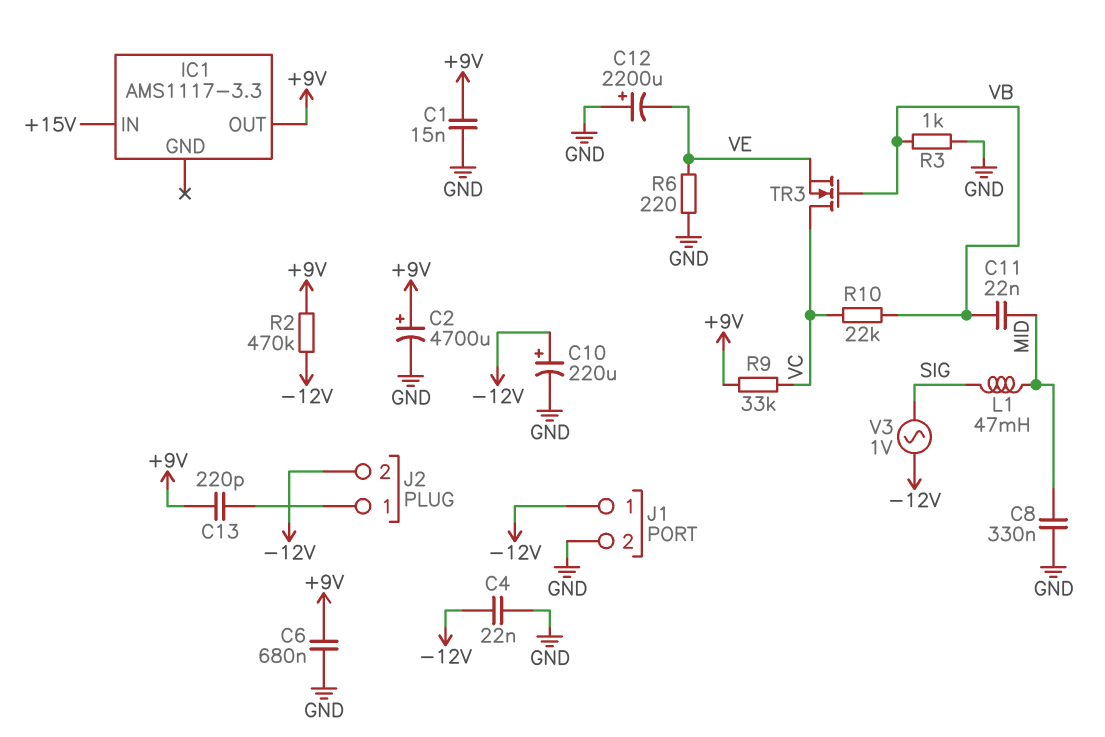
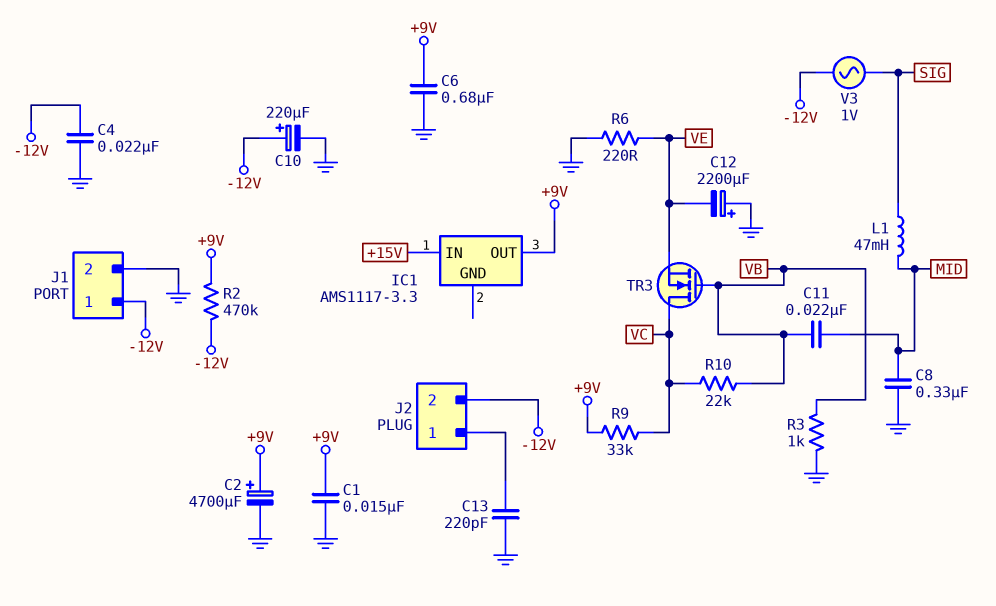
C13: 220pF (+9V, J2/1) -> 220pF (GND, J2/1)

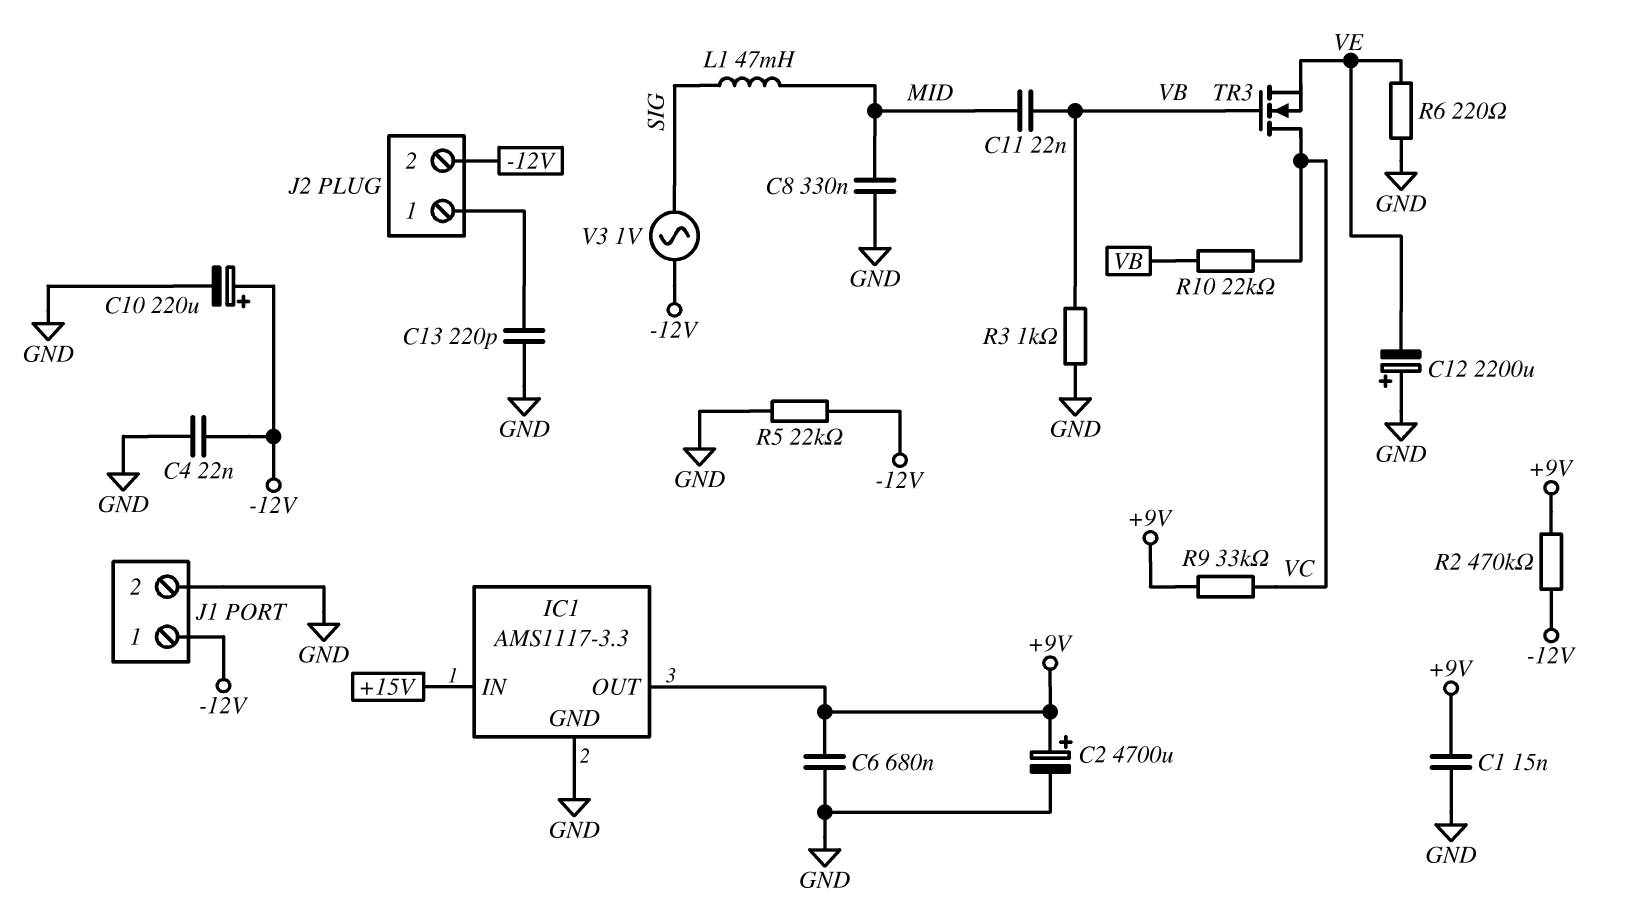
IC1 pin GND: none -> GND
R5: none -> 22k (-12V, GND)

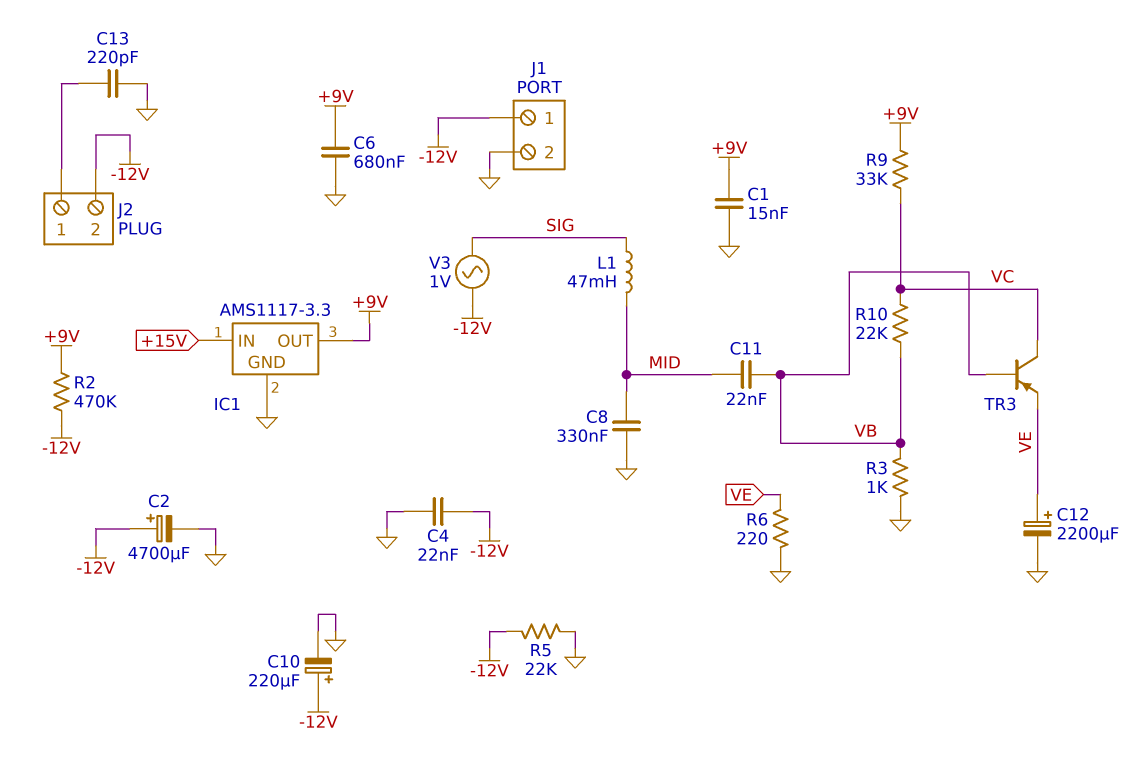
C2: 4700uF (plus +9V, minus GND) -> 4700uF (plus -12V, minus GND)
C12: 2200uF (plus GND, minus VE) -> 2200uF (plus VE, minus GND)
TR3: NMOS (G VB, D VC, S VE) -> PNP (B VB, C VC, E VE)

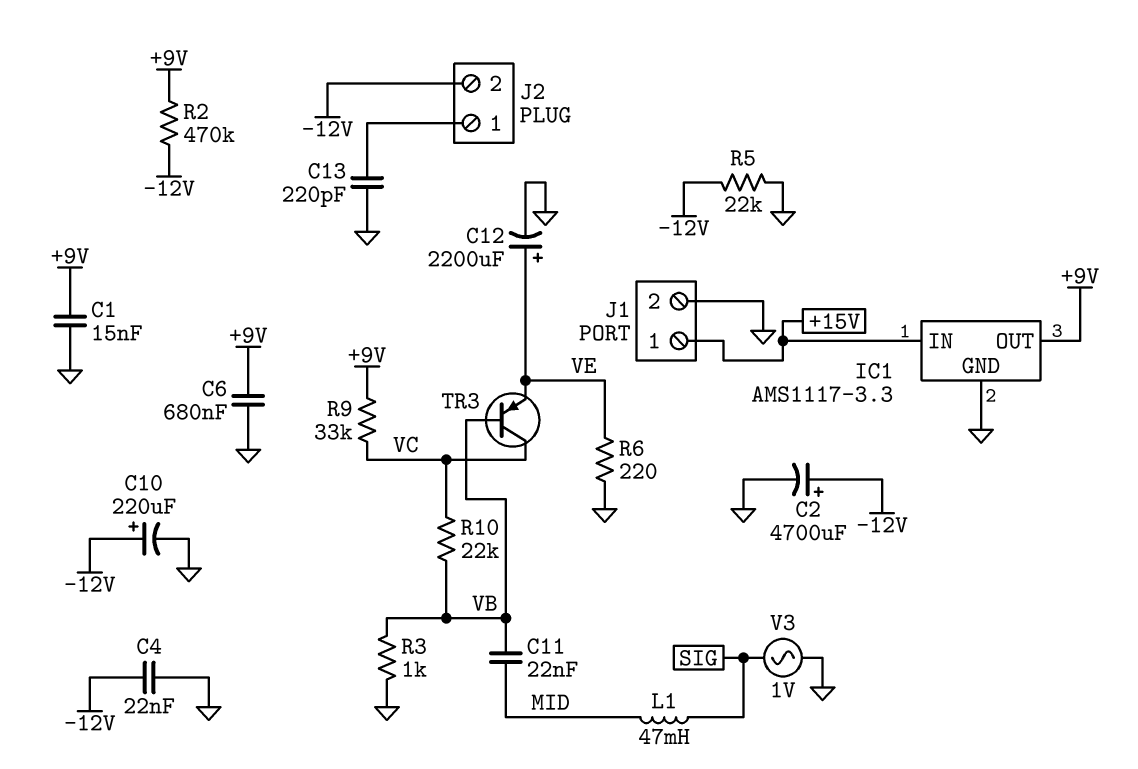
C8: 330nF (GND, MID) -> none
J1 pin 1: -12V -> +15V
V3: AC 1V (-12V, SIG) -> AC 1V (GND, SIG)

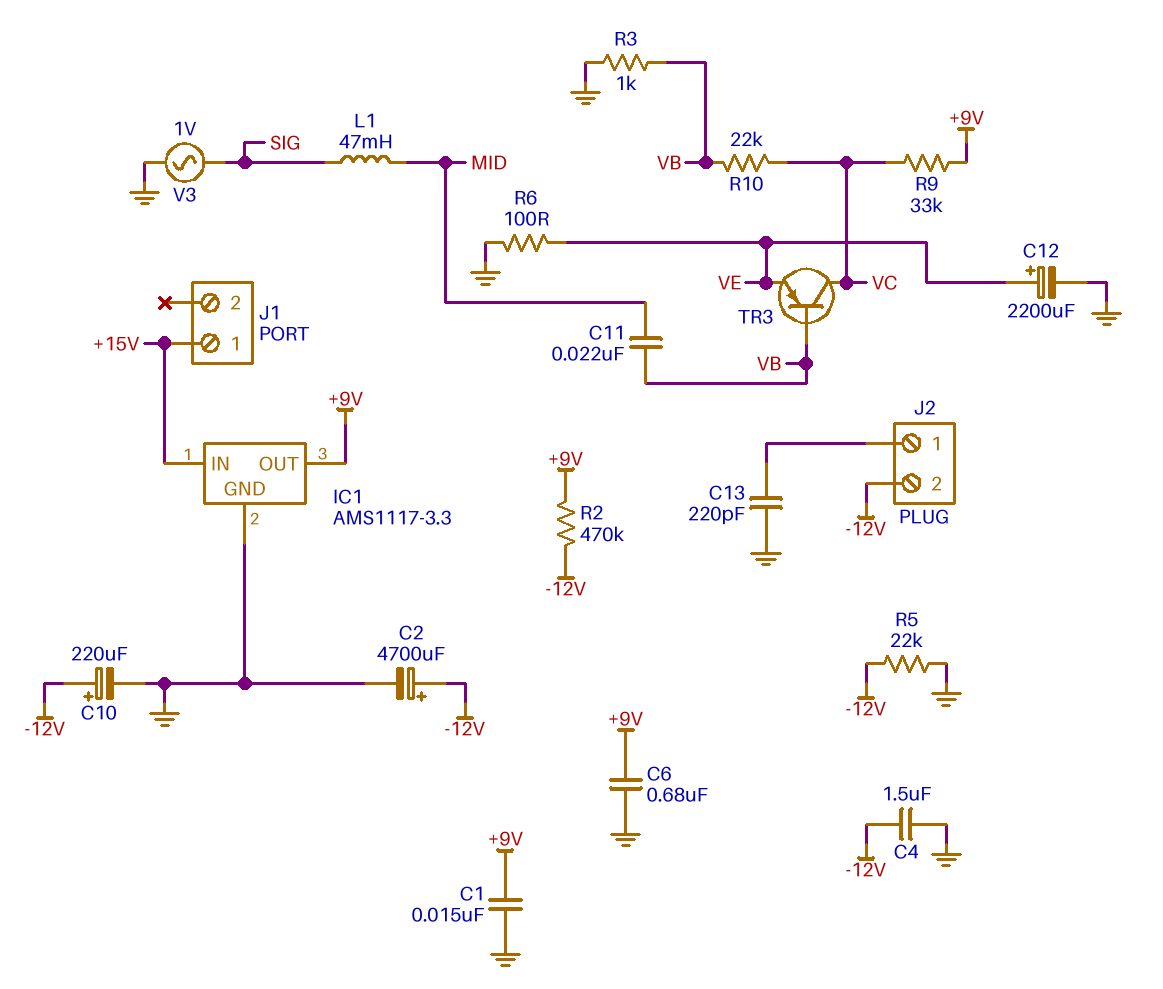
C4: 22nF (-12V, GND) -> 1.5uF (-12V, GND)
J1 pin 2: GND -> none
R6: 220 (GND, VE) -> 100 (GND, VE)

